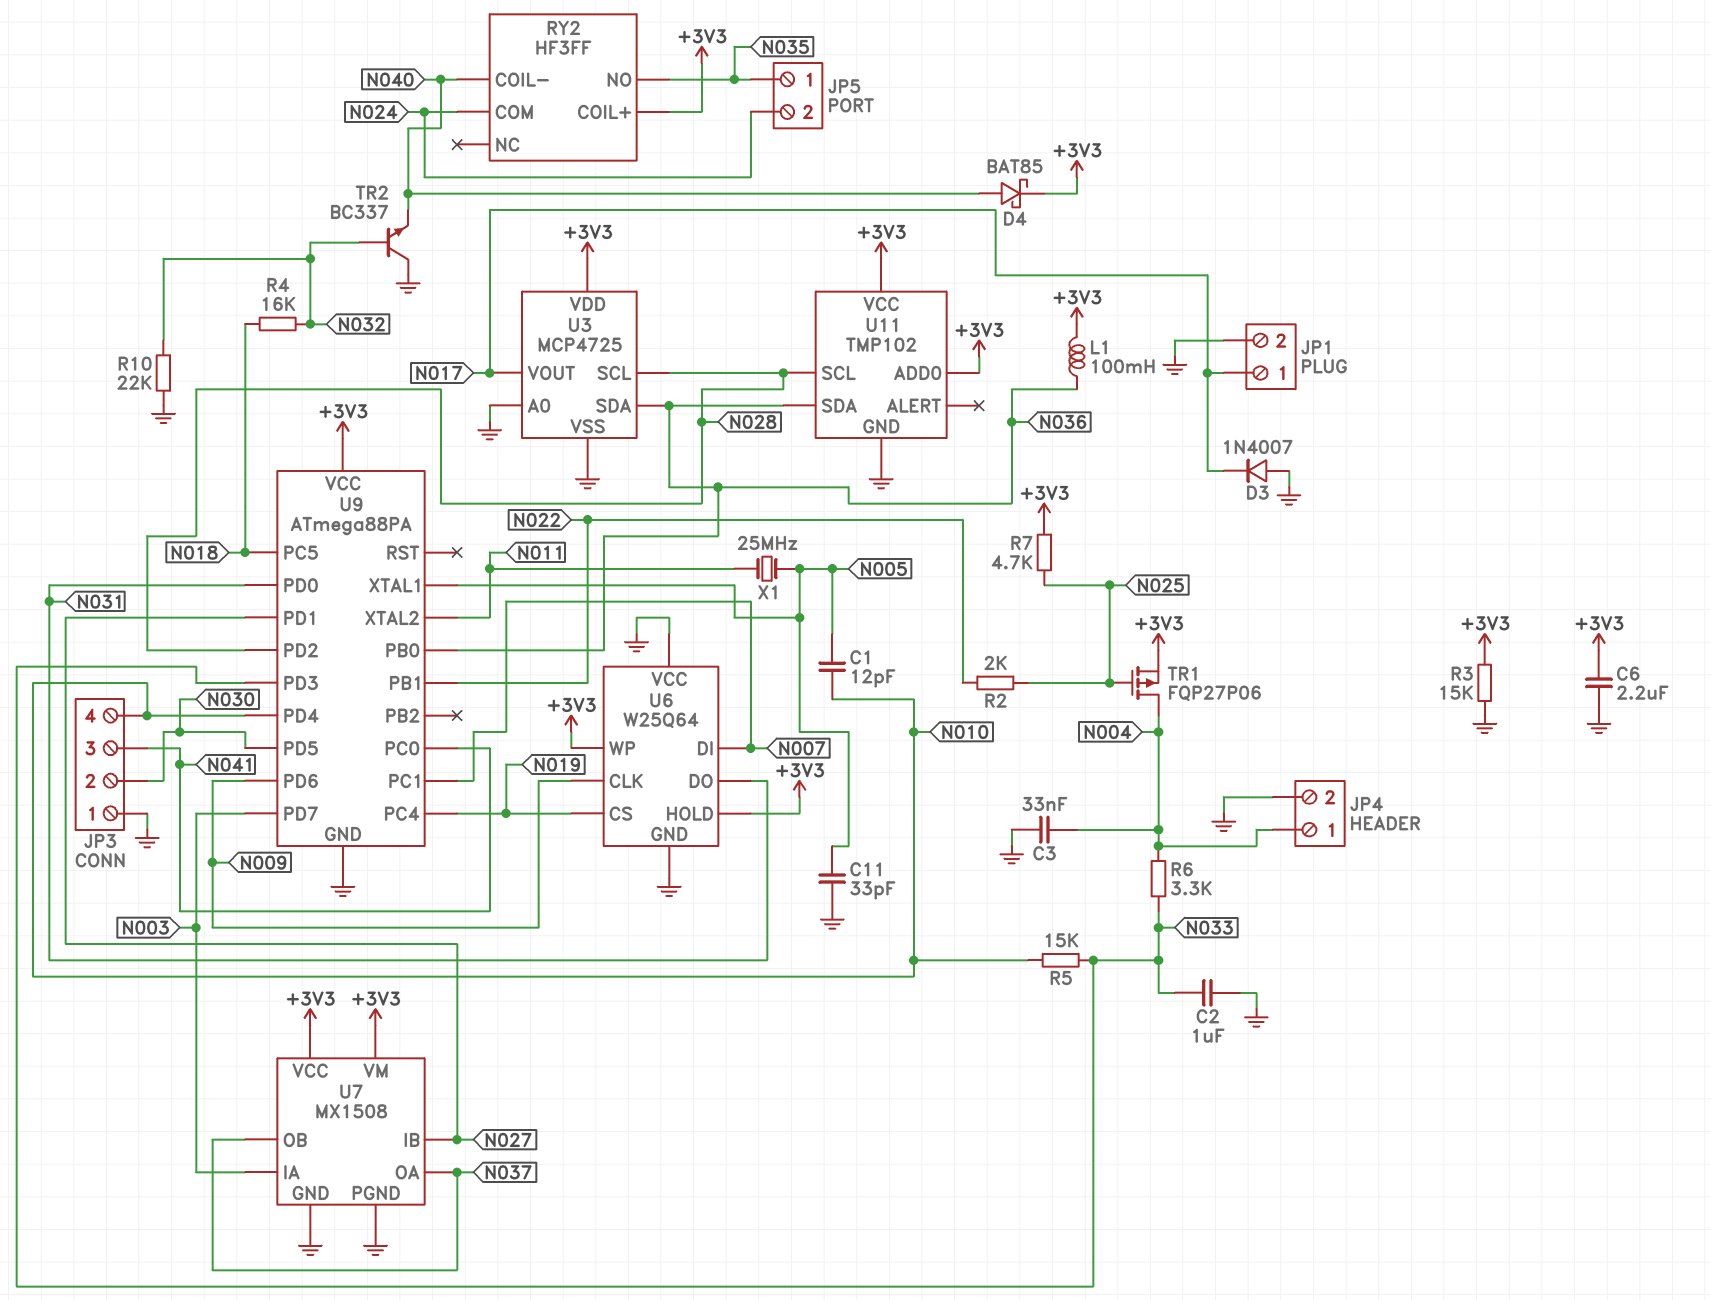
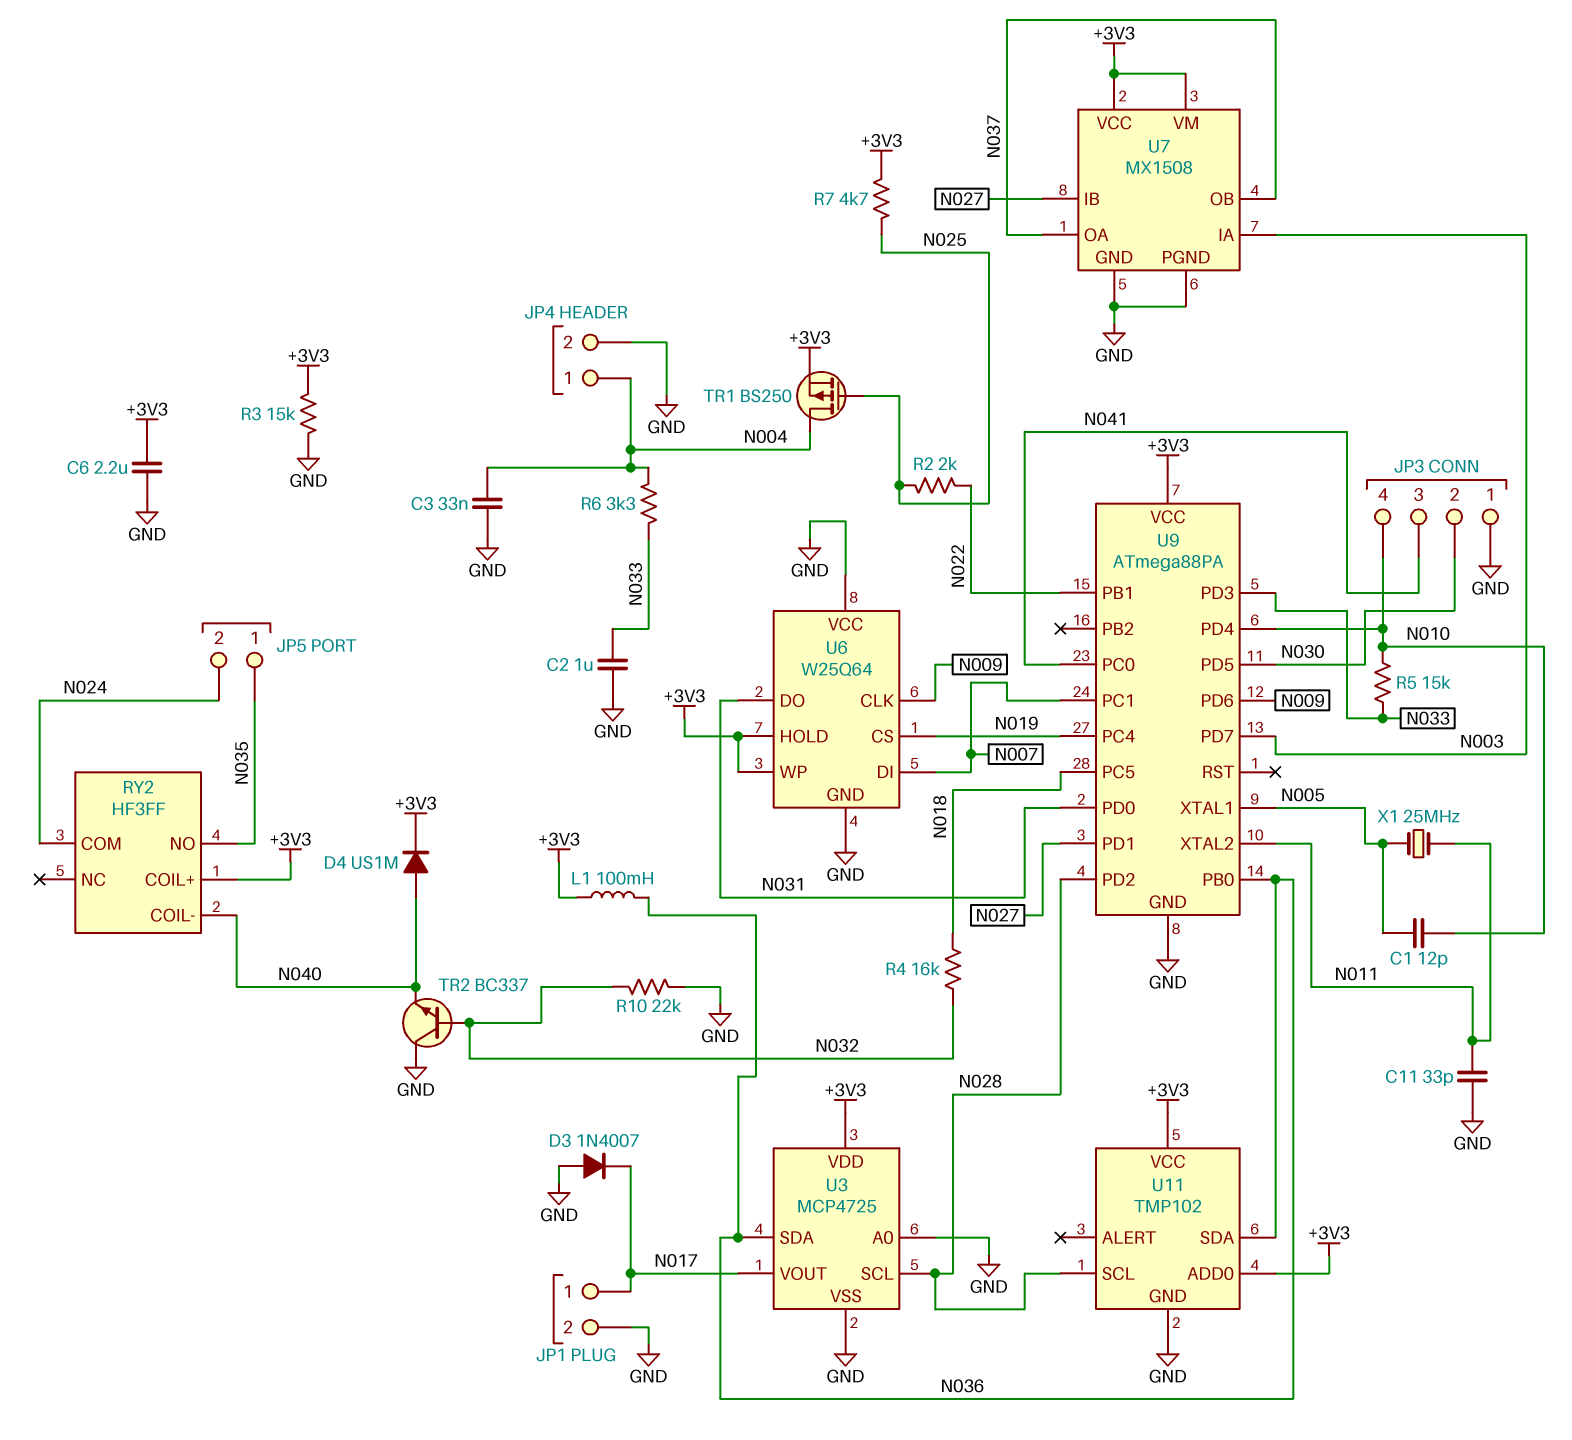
C11: 33pF (GND, N005) -> 33pF (GND, N011)
D4: schottky BAT85 (A N040, K +3V3) -> diode US1M (A N040, K +3V3)
TR1: PMOS FQP27P06 (G N025, D N004, S +3V3) -> PMOS BS250 (G N025, D N004, S +3V3)

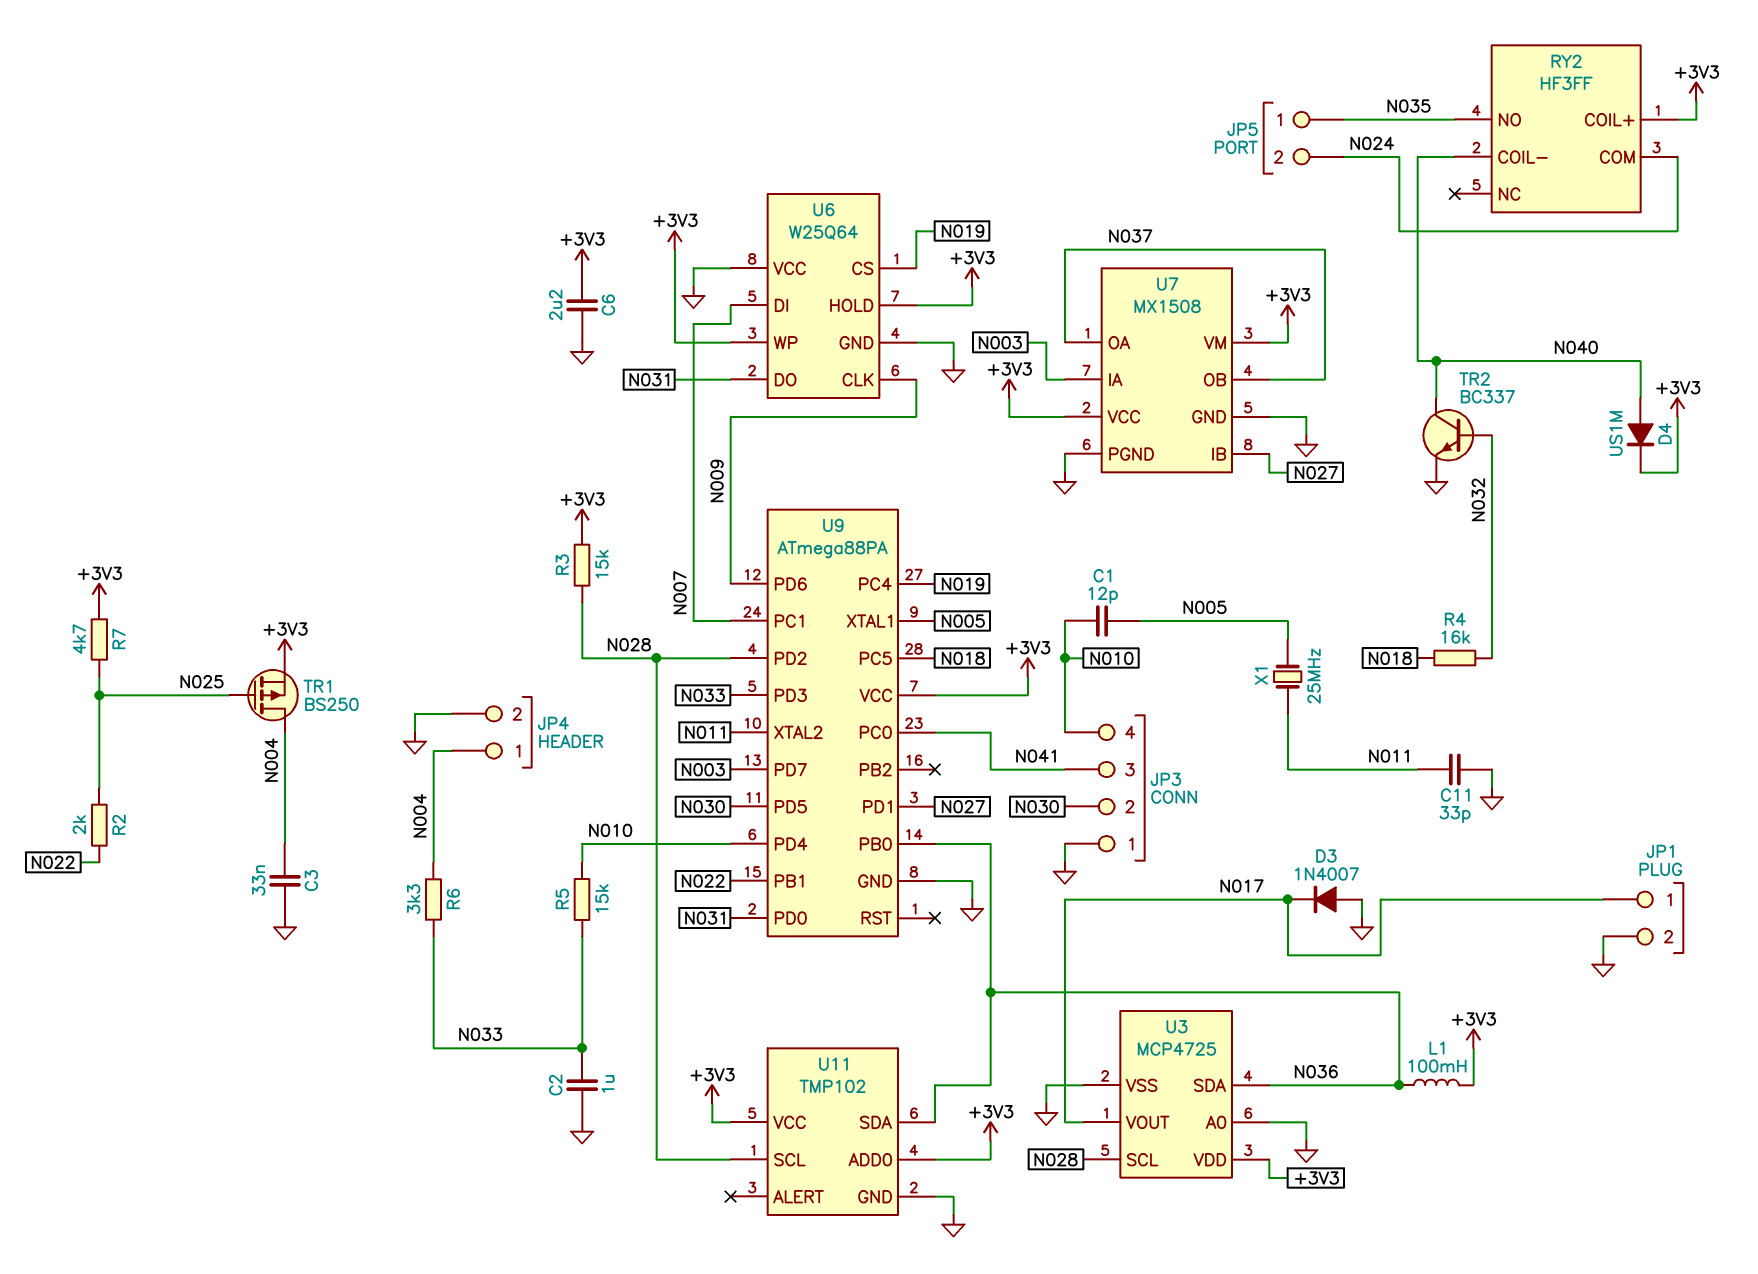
R3: 15k (+3V3, GND) -> 15k (+3V3, N028)
R10: 22k (GND, N032) -> none
TR2: NPN BC337 (B N032, C GND, E N040) -> NPN BC337 (B N032, C N040, E GND)

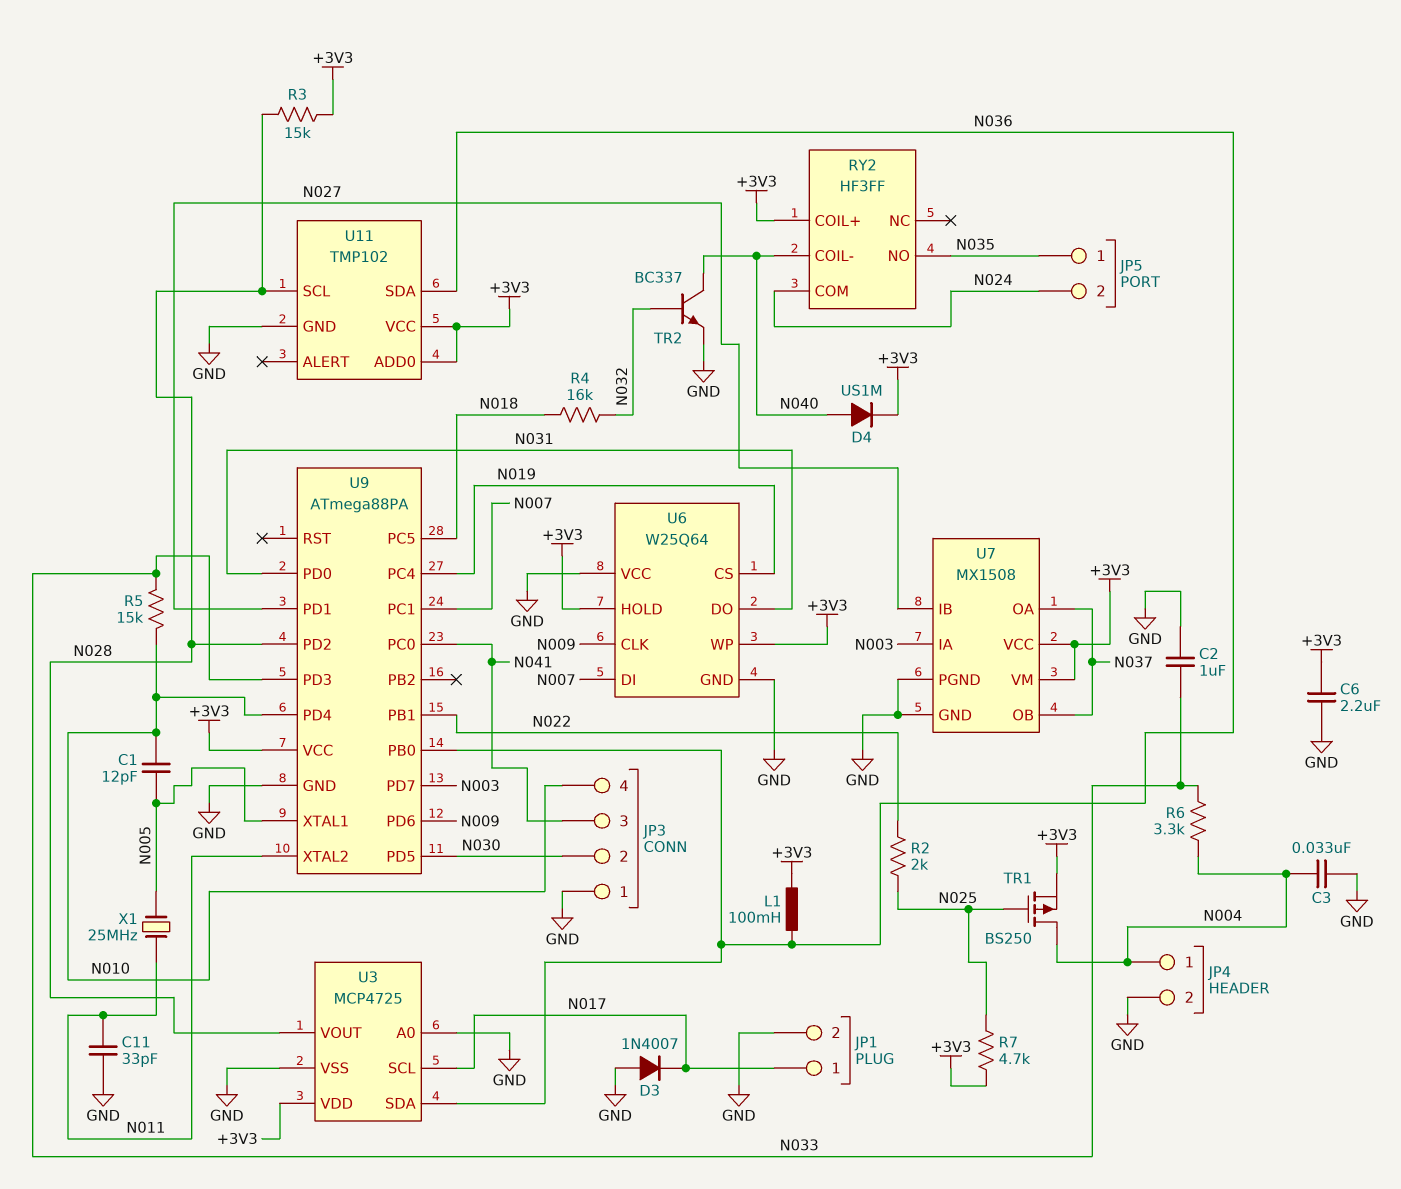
U3 pin SCL: N028 -> N017
U3 pin VOUT: N017 -> N028

